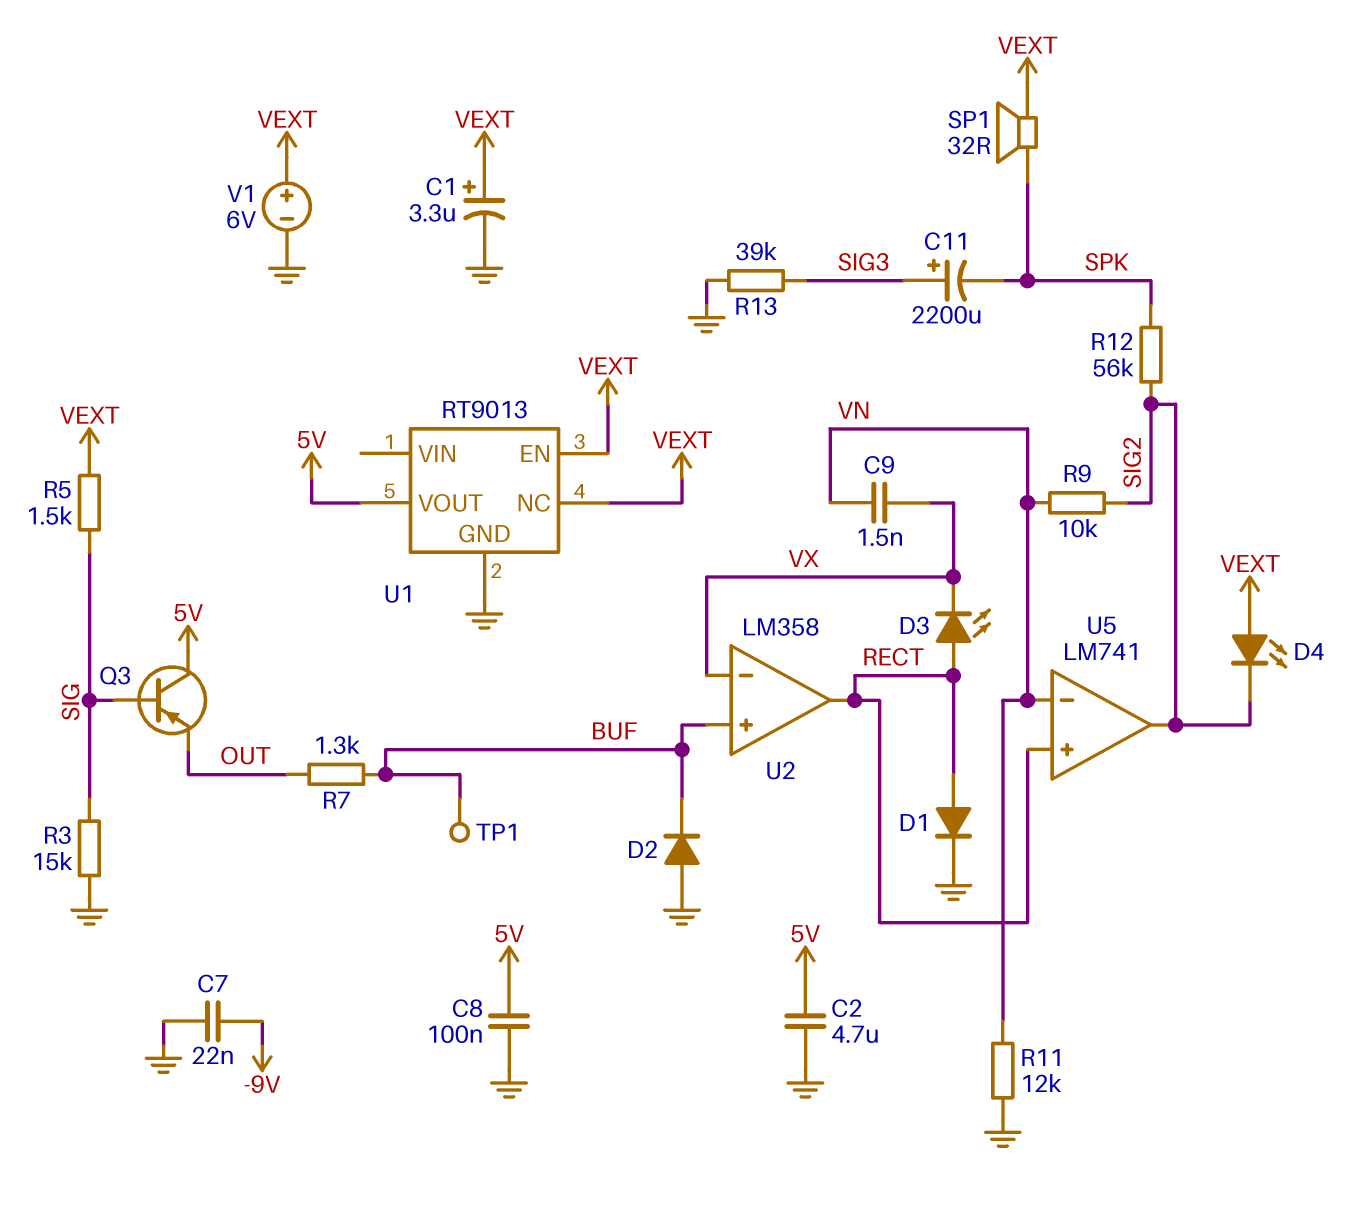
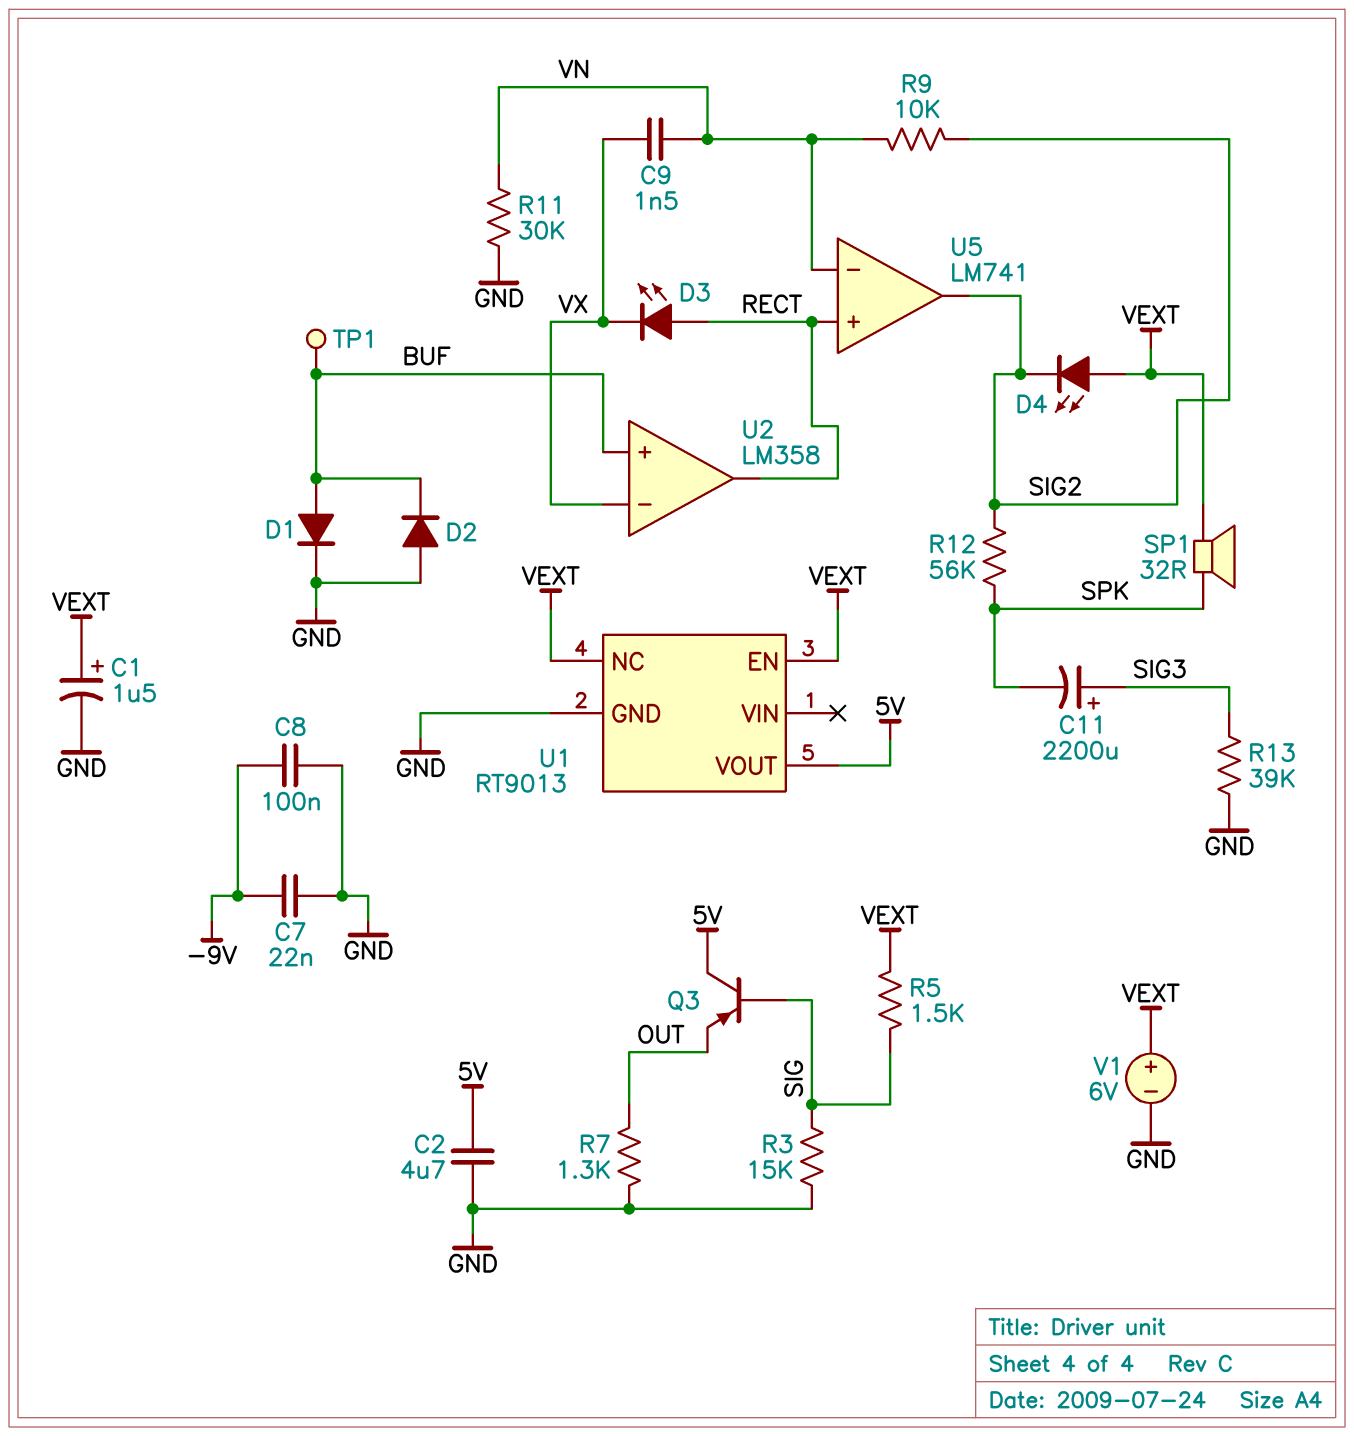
C1: 3.3uF (plus VEXT, minus GND) -> 1.5uF (plus VEXT, minus GND)
C8: 100nF (5V, GND) -> 100nF (-9V, GND)
D1: diode (A RECT, K GND) -> diode (A BUF, K GND)
R7: 1.3k (BUF, OUT) -> 1.3k (GND, OUT)
R11: 12k (GND, VN) -> 30k (GND, VN)

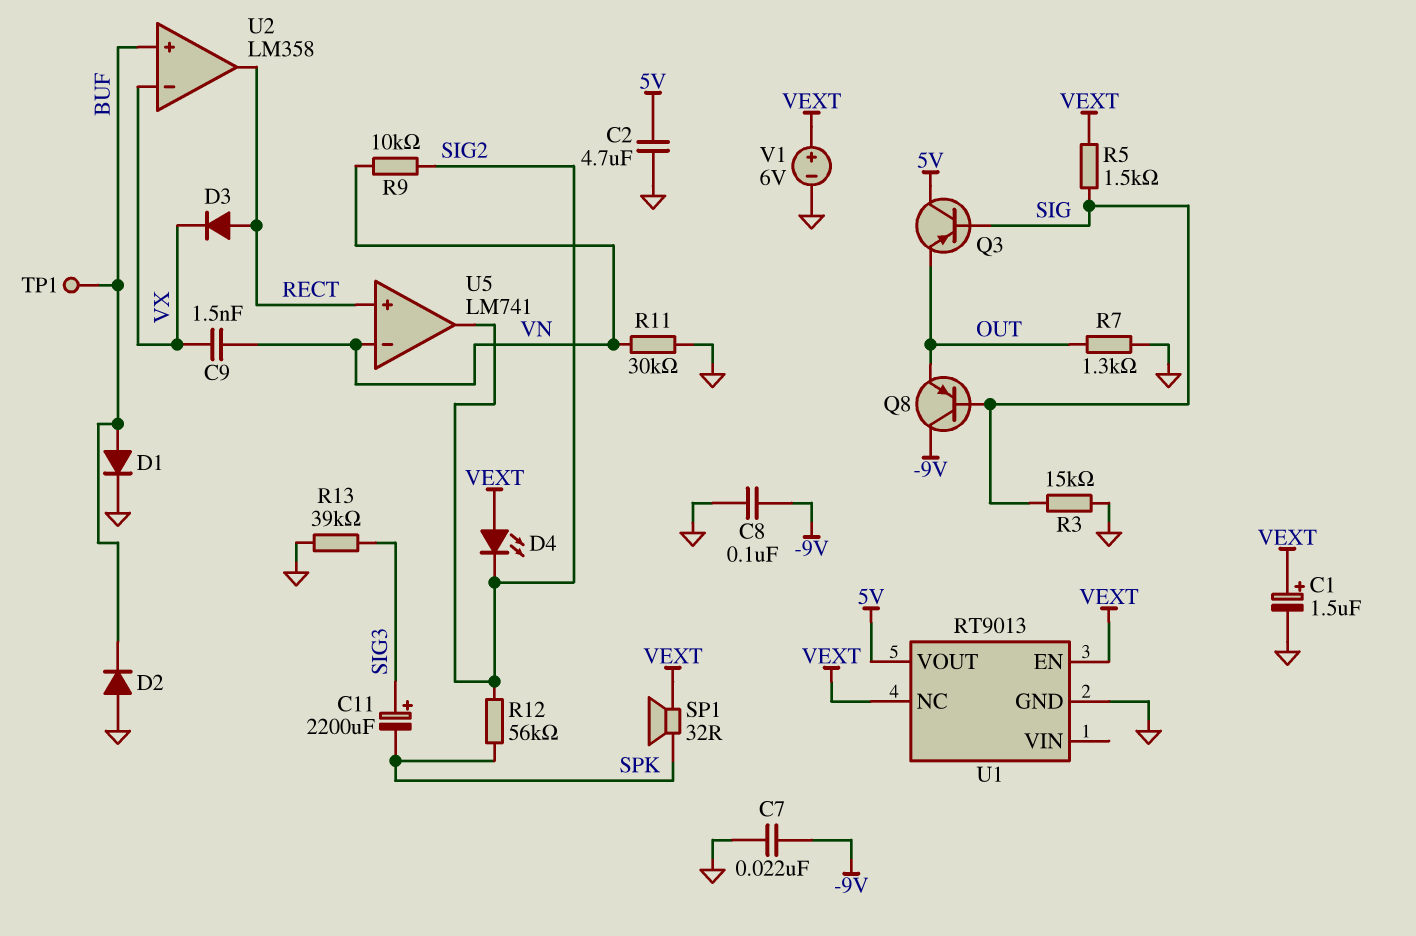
D3: LED (A RECT, K VX) -> diode (A RECT, K VX)
Q8: none -> PNP (B SIG, C -9V, E OUT)

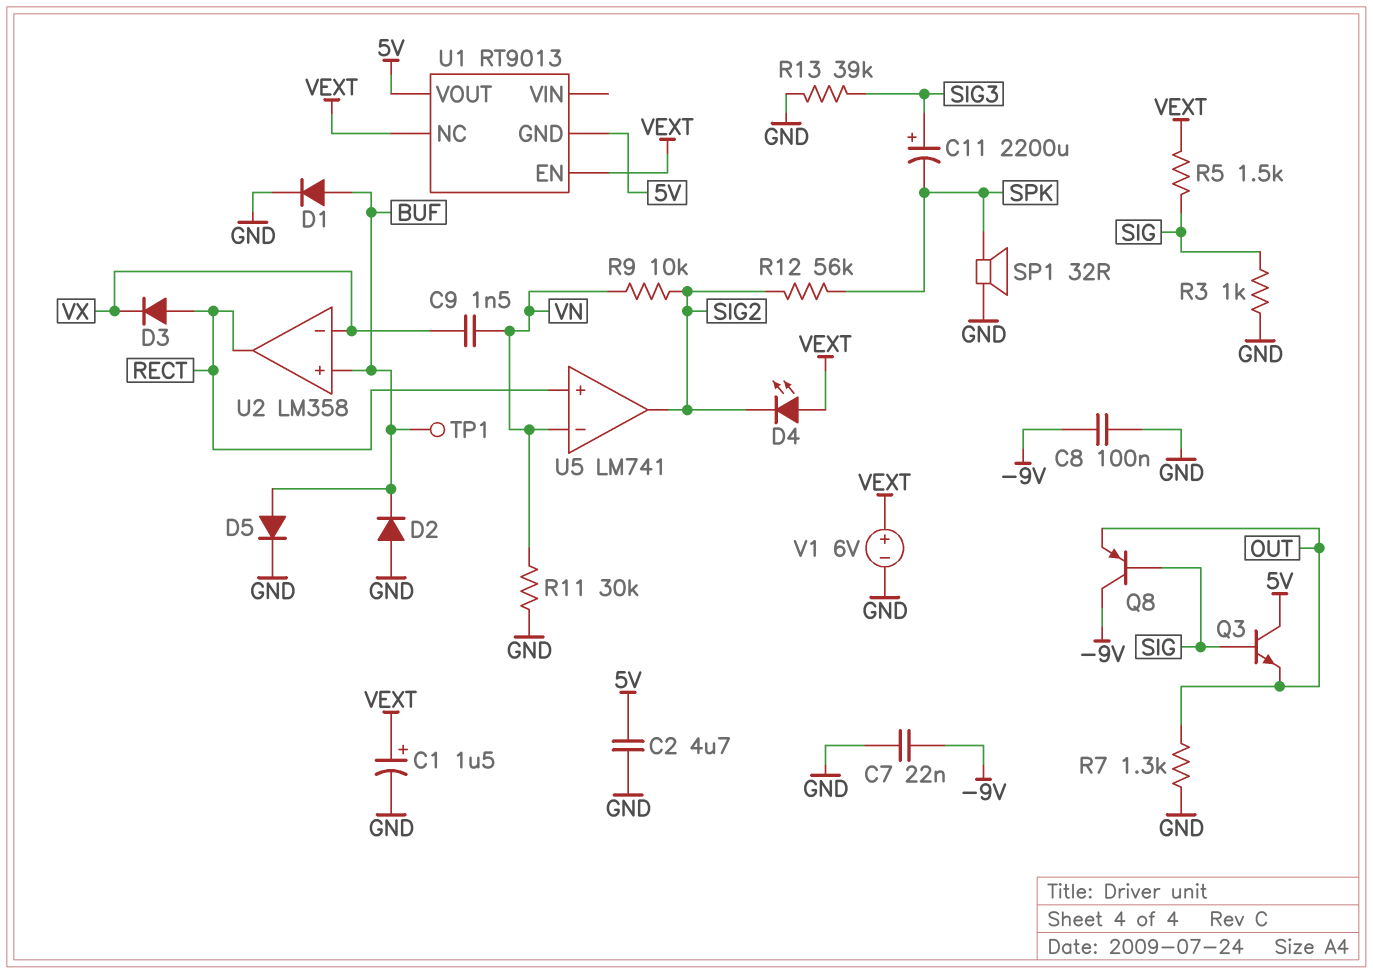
D5: none -> diode (A BUF, K GND)
Q3: PNP (B SIG, C 5V, E OUT) -> NPN (B SIG, C 5V, E OUT)
R3: 15k (GND, SIG) -> 1k (GND, SIG)
SP1: speaker 32R (SPK, VEXT) -> speaker 32R (GND, SPK)
U1 pin GND: GND -> 5V

